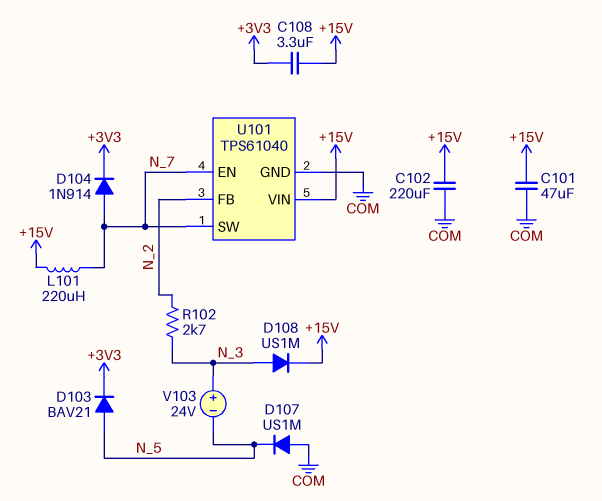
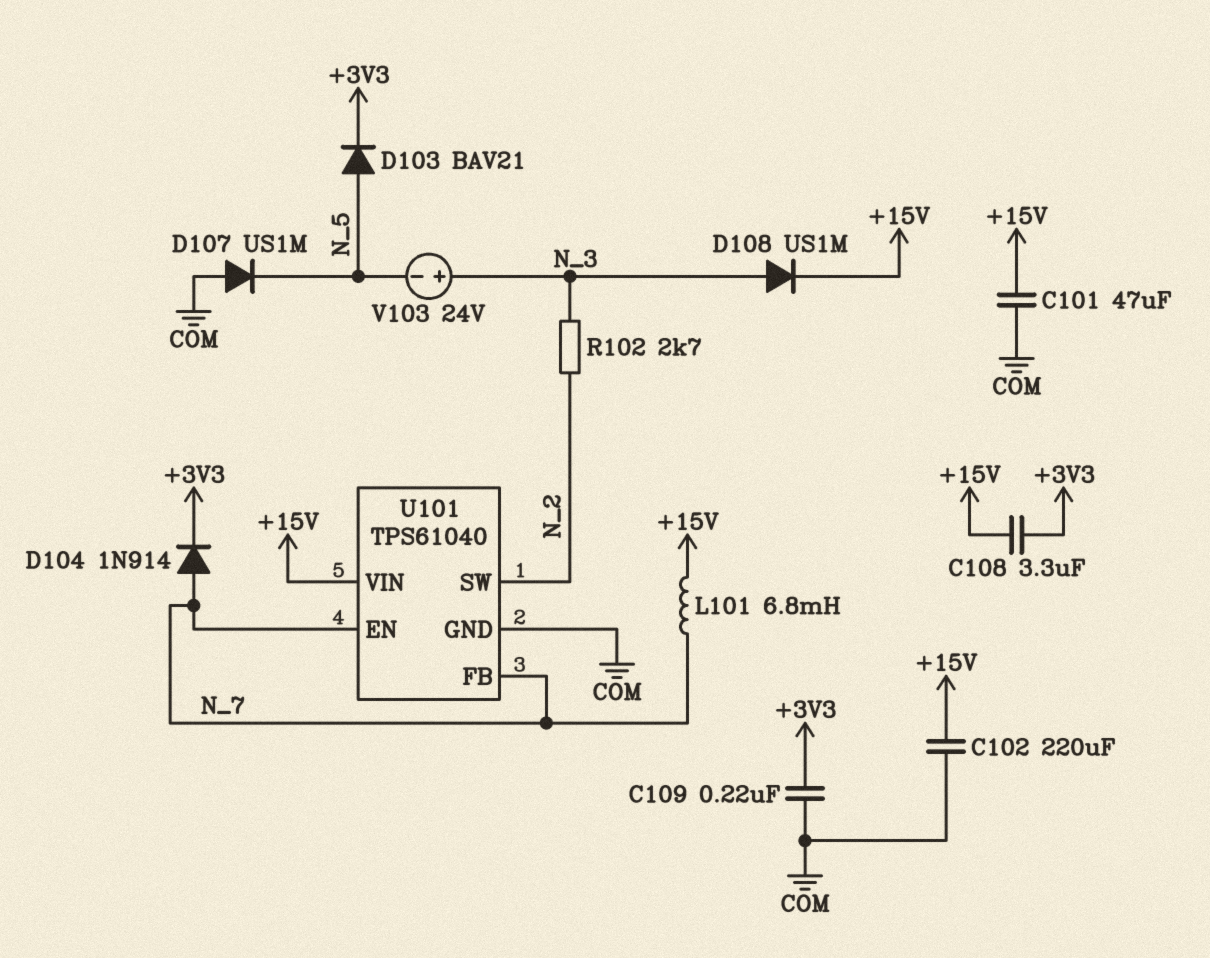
C109: none -> 220nF (+3V3, COM)
L101: 220uH (+15V, N_7) -> 6.8mH (+15V, N_7)
U101 pin FB: N_2 -> N_7
U101 pin SW: N_7 -> N_2

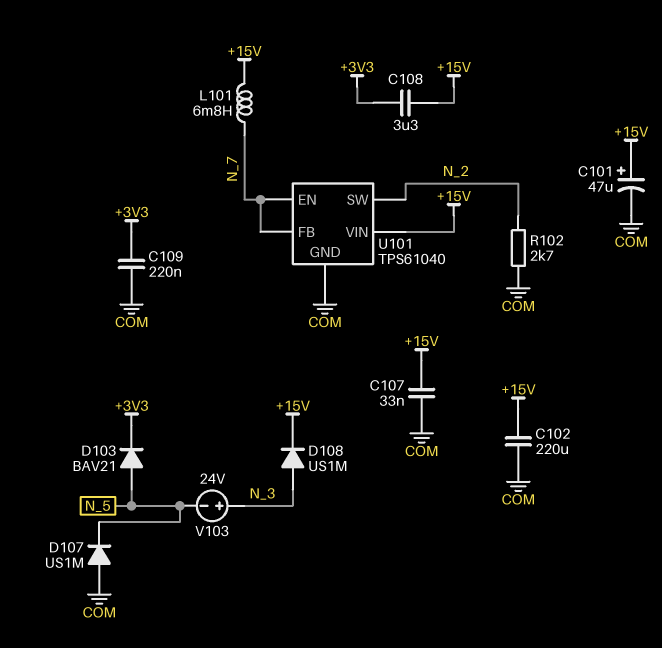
C101: 47uF (+15V, COM) -> 47uF (plus +15V, minus COM)
C107: none -> 33nF (+15V, COM)
D104: diode 1N914 (A N_7, K +3V3) -> none
R102: 2.7k (N_2, N_3) -> 2.7k (COM, N_2)

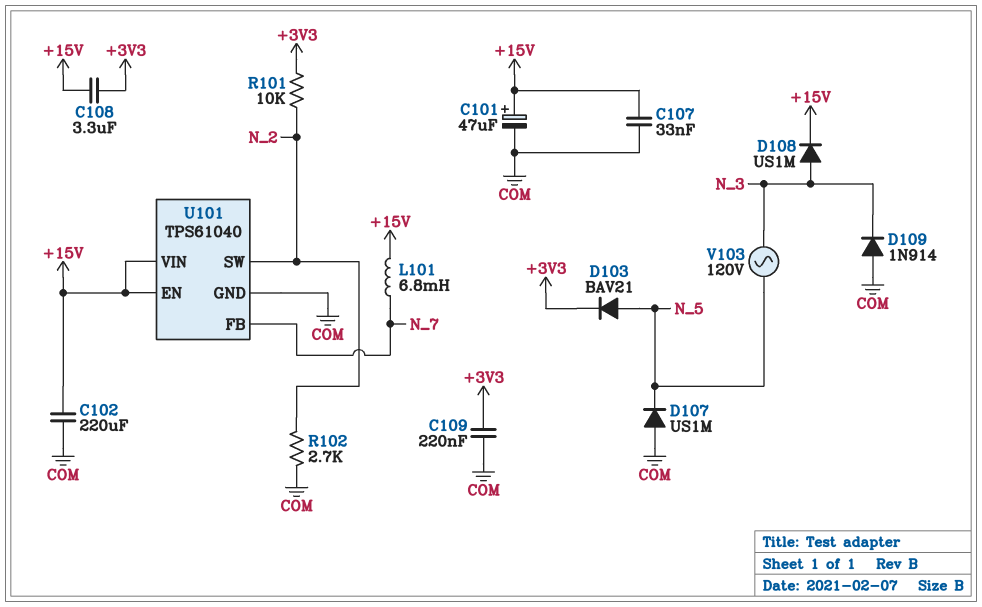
D109: none -> diode 1N914 (A COM, K N_3)
R101: none -> 10k (+3V3, N_2)
U101 pin EN: N_7 -> +15V
V103: 24V (plus N_3, minus N_5) -> AC 120V (N_3, N_5)

